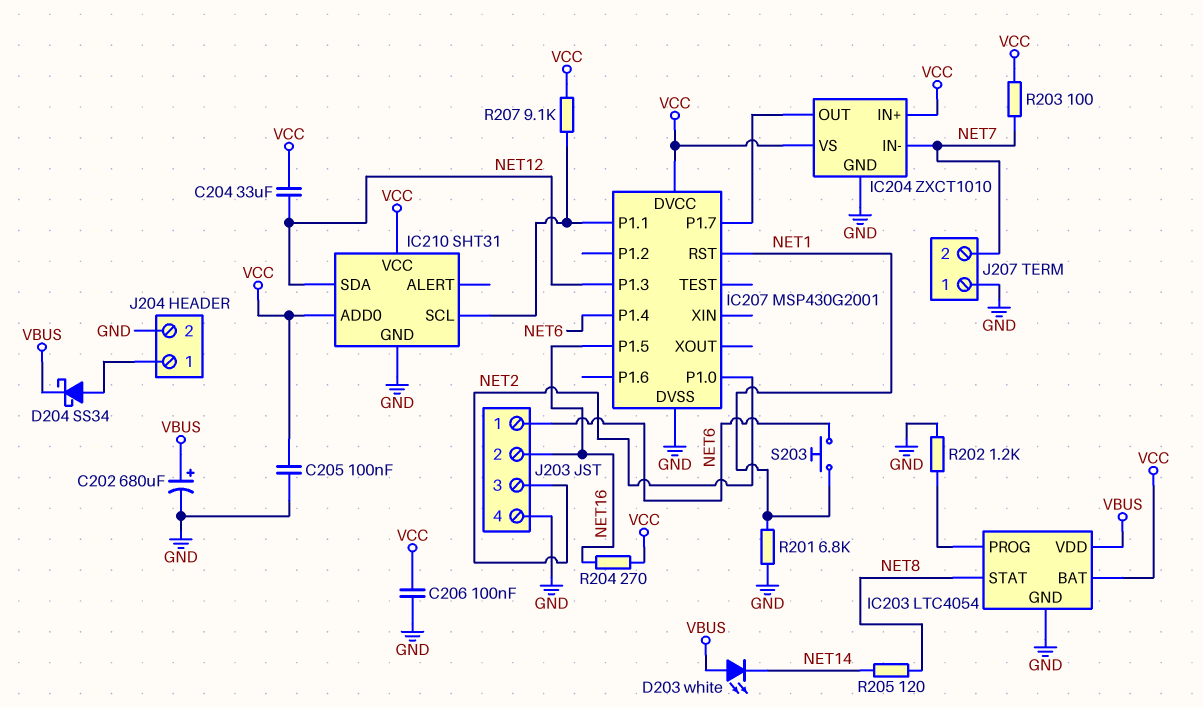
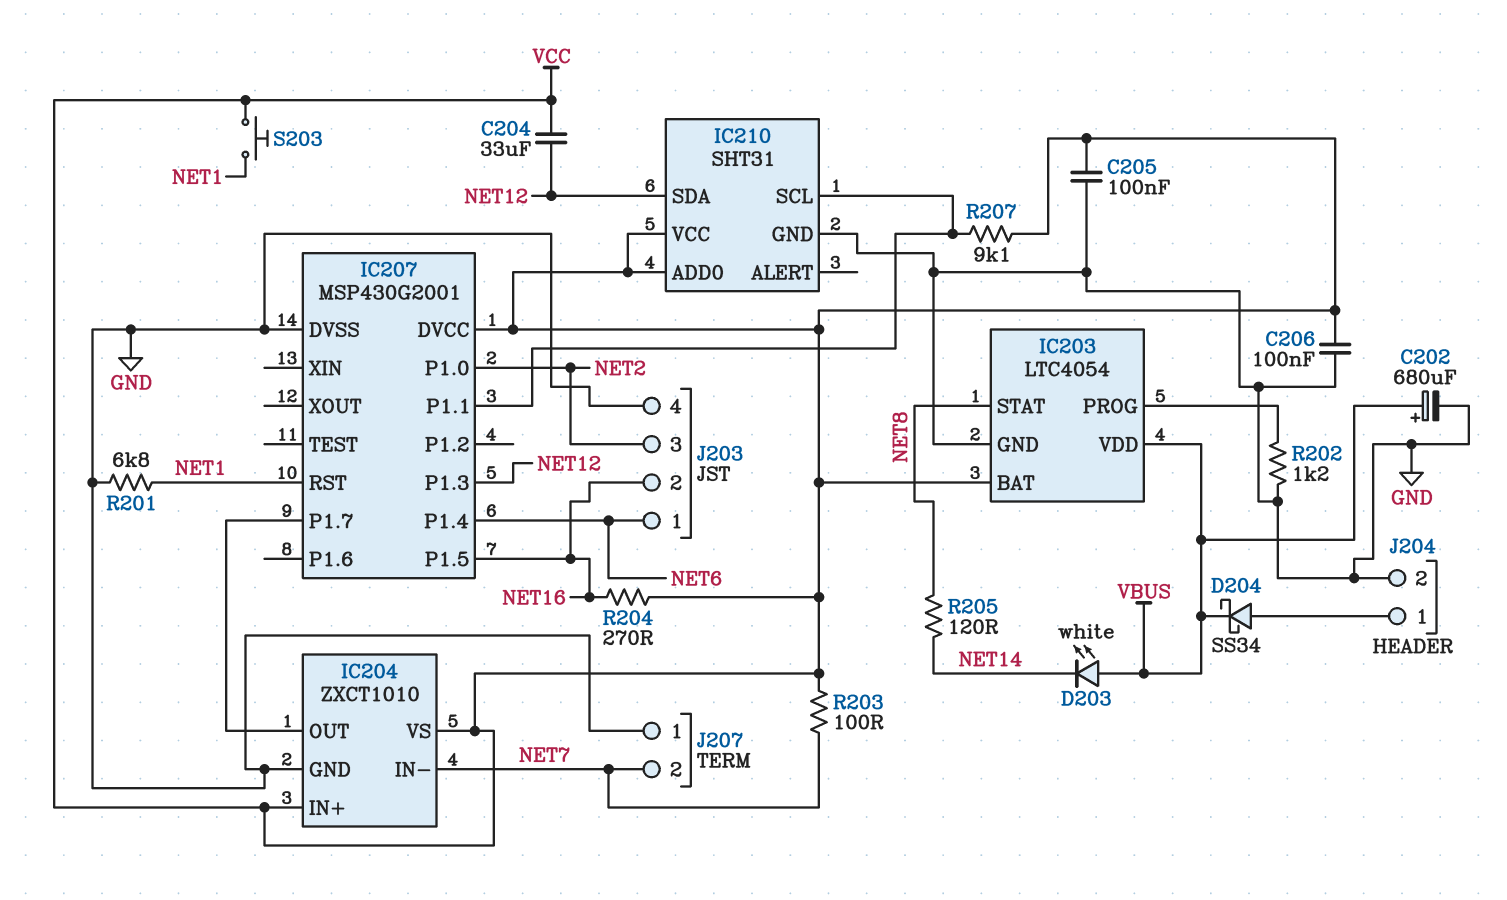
S203: button (NET1, NET6) -> button (NET1, VCC)

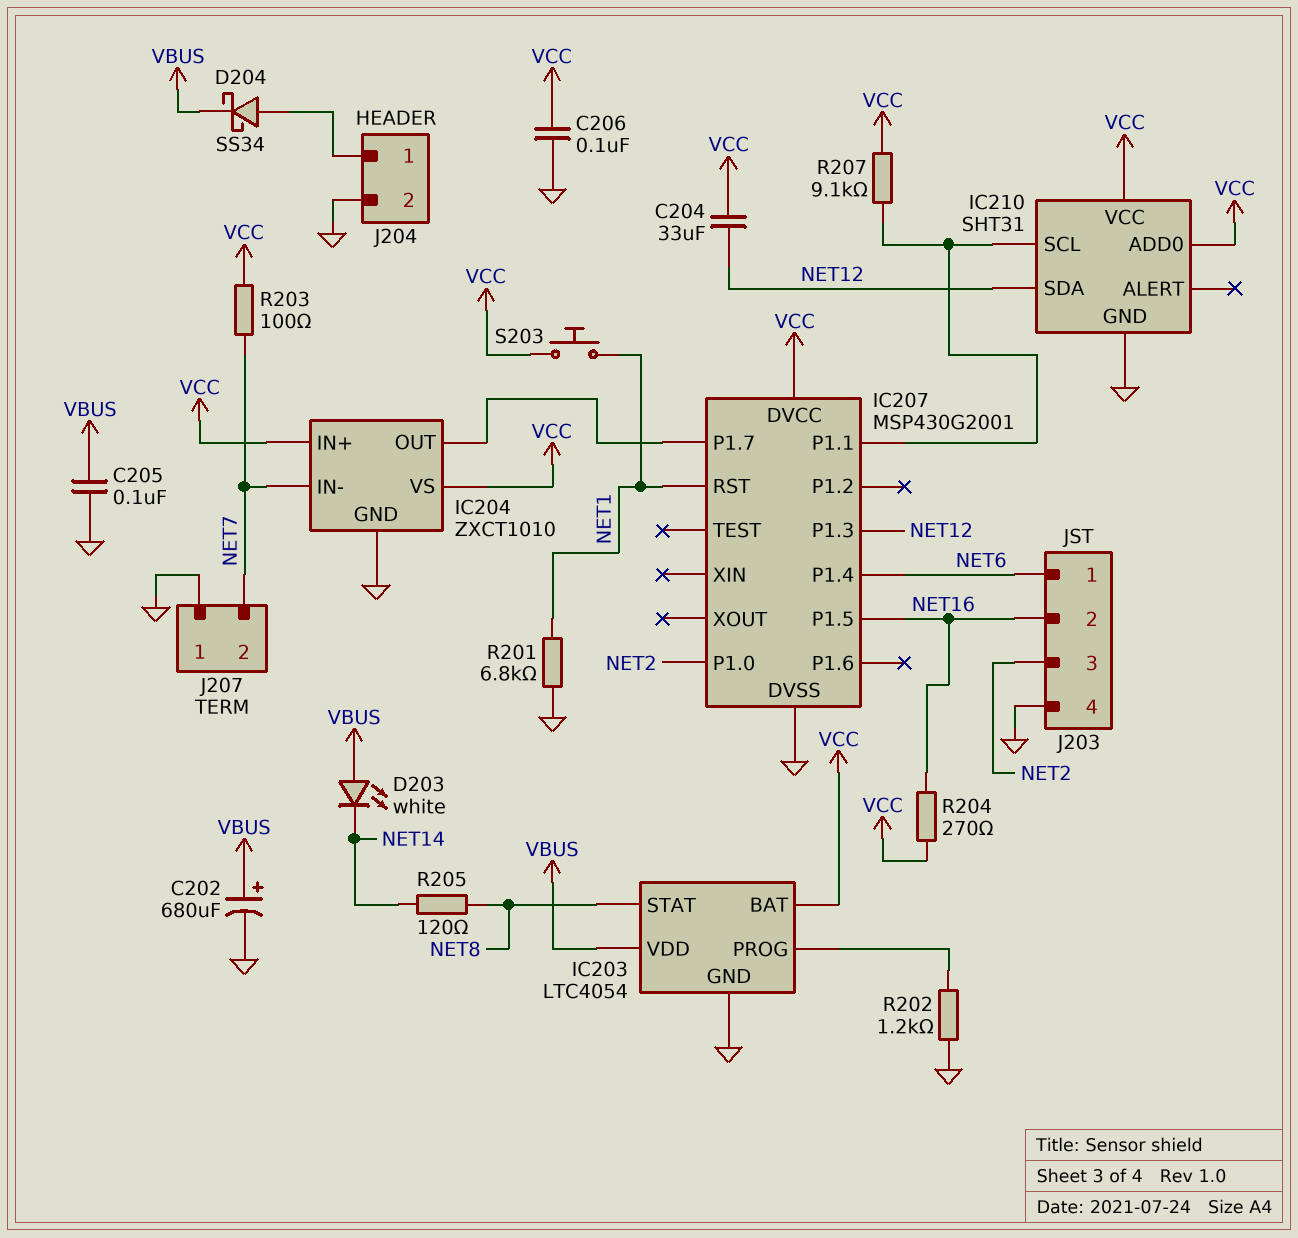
C205: 100nF (GND, VCC) -> 100nF (GND, VBUS)

